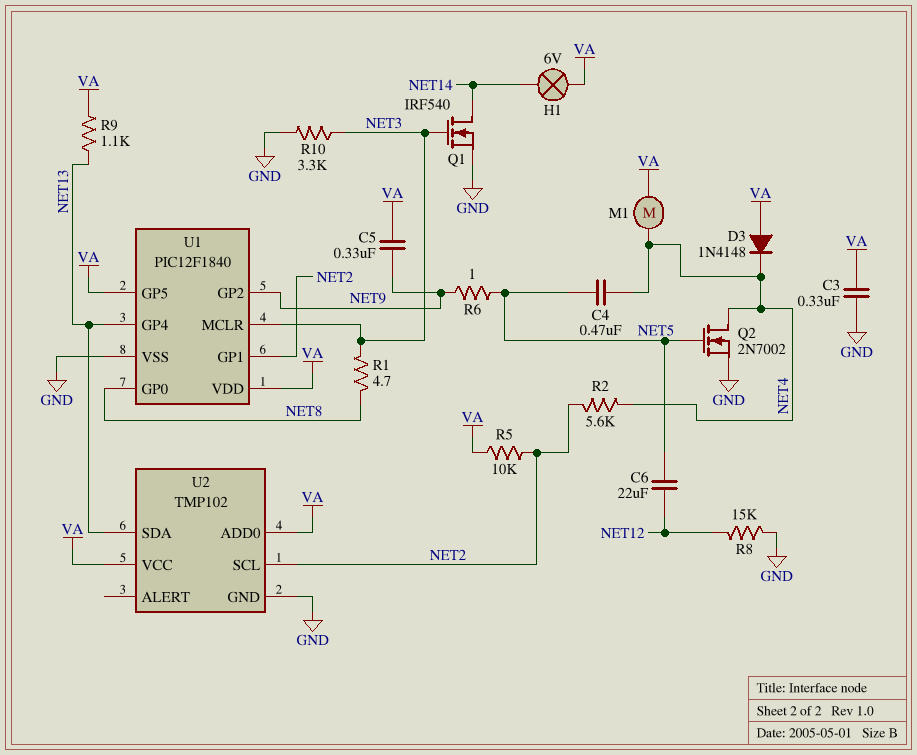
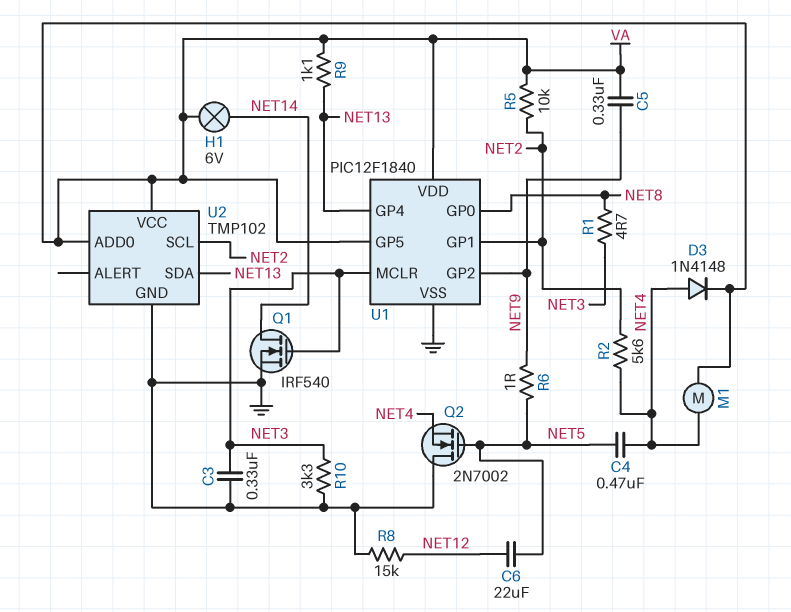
C3: 330nF (GND, VA) -> 330nF (GND, NET3)
D3: diode 1N4148 (A VA, K NET4) -> diode 1N4148 (A NET4, K VA)
Q2: NMOS 2N7002 (G NET5, D NET4, S GND) -> NMOS 2N7002 (G NET5, D GND, S NET4)

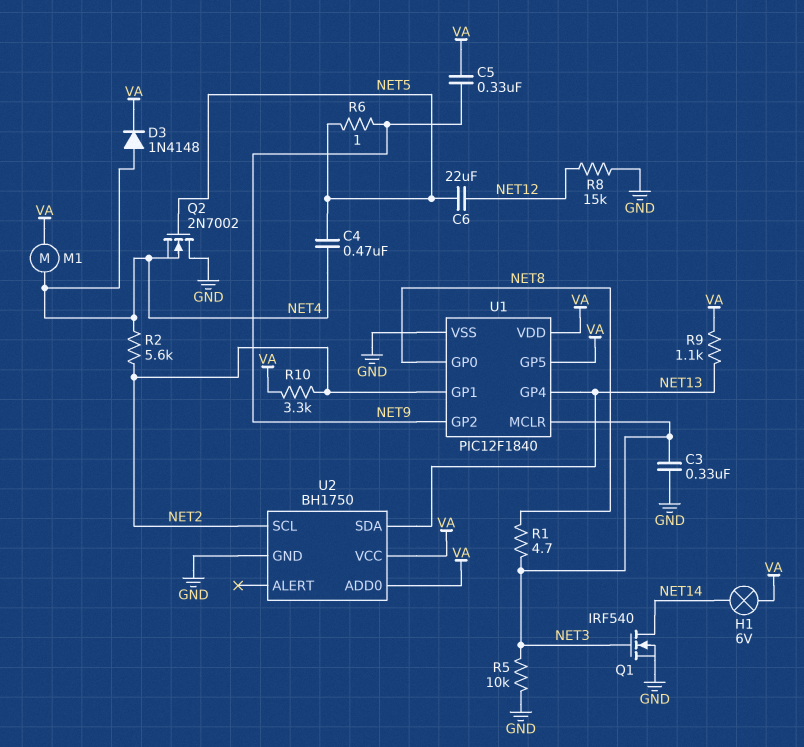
R5: 10k (NET2, VA) -> 10k (GND, NET3)
R10: 3.3k (GND, NET3) -> 3.3k (NET2, VA)
U2: TMP102 -> BH1750

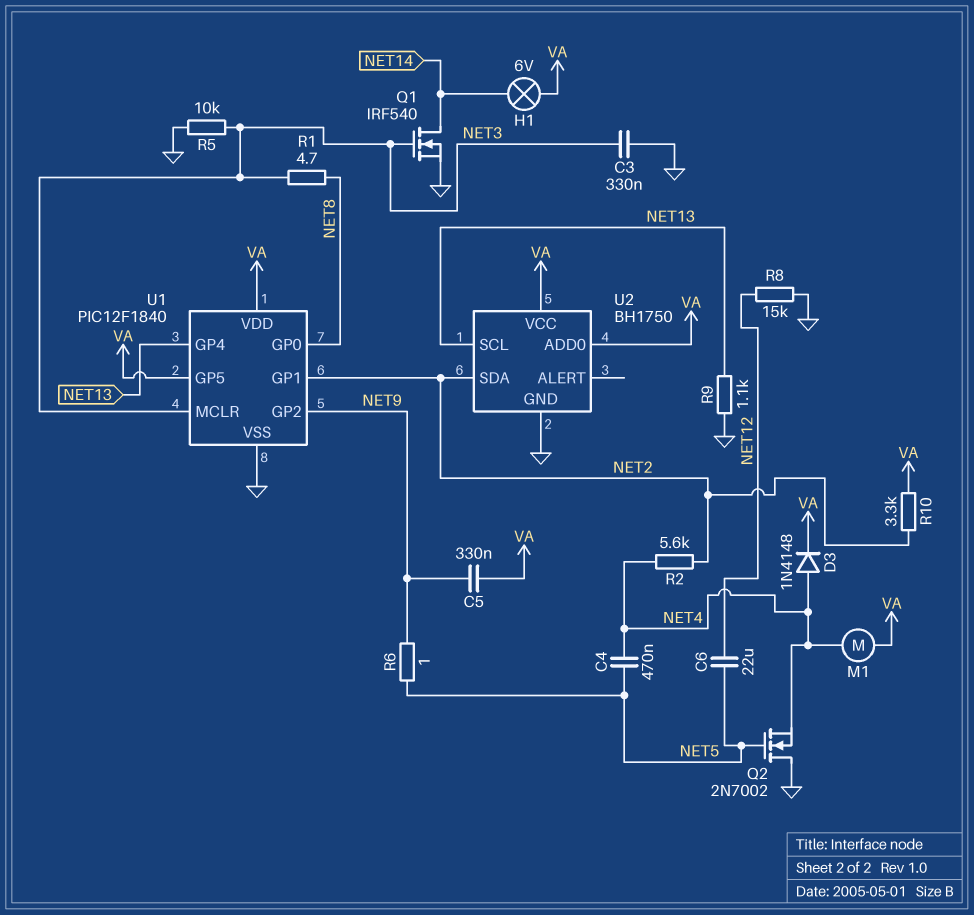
R9: 1.1k (NET13, VA) -> 1.1k (GND, NET13)
U2 pin SCL: NET2 -> NET13
U2 pin SDA: NET13 -> NET2

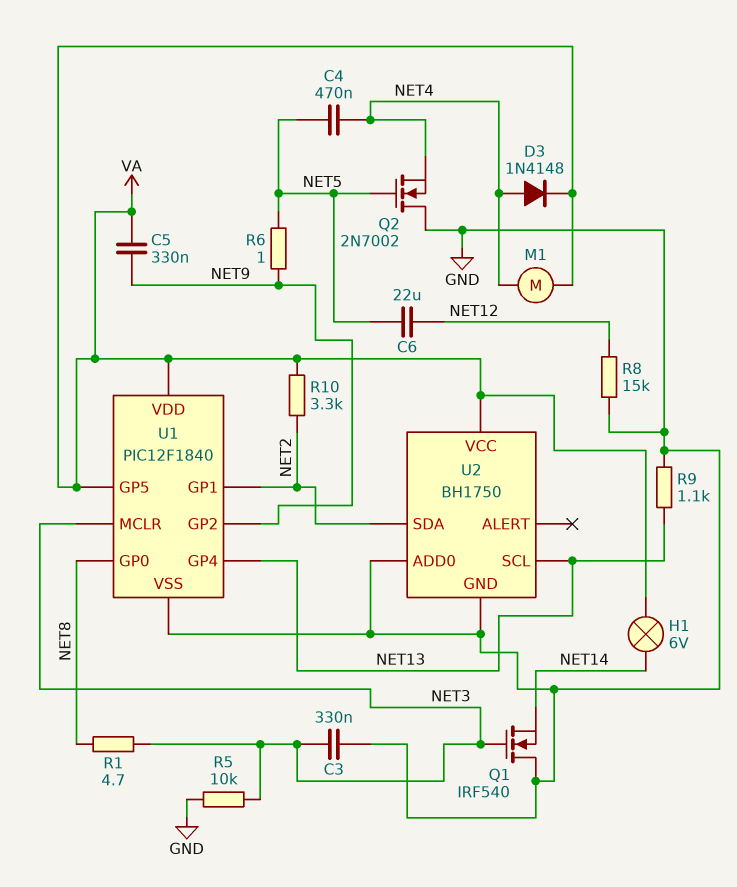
Q1: NMOS IRF540 (G NET3, D NET14, S GND) -> NMOS IRF540 (G NET3, D GND, S NET14)
R2: 5.6k (NET2, NET4) -> none
U2 pin ADD0: VA -> GND

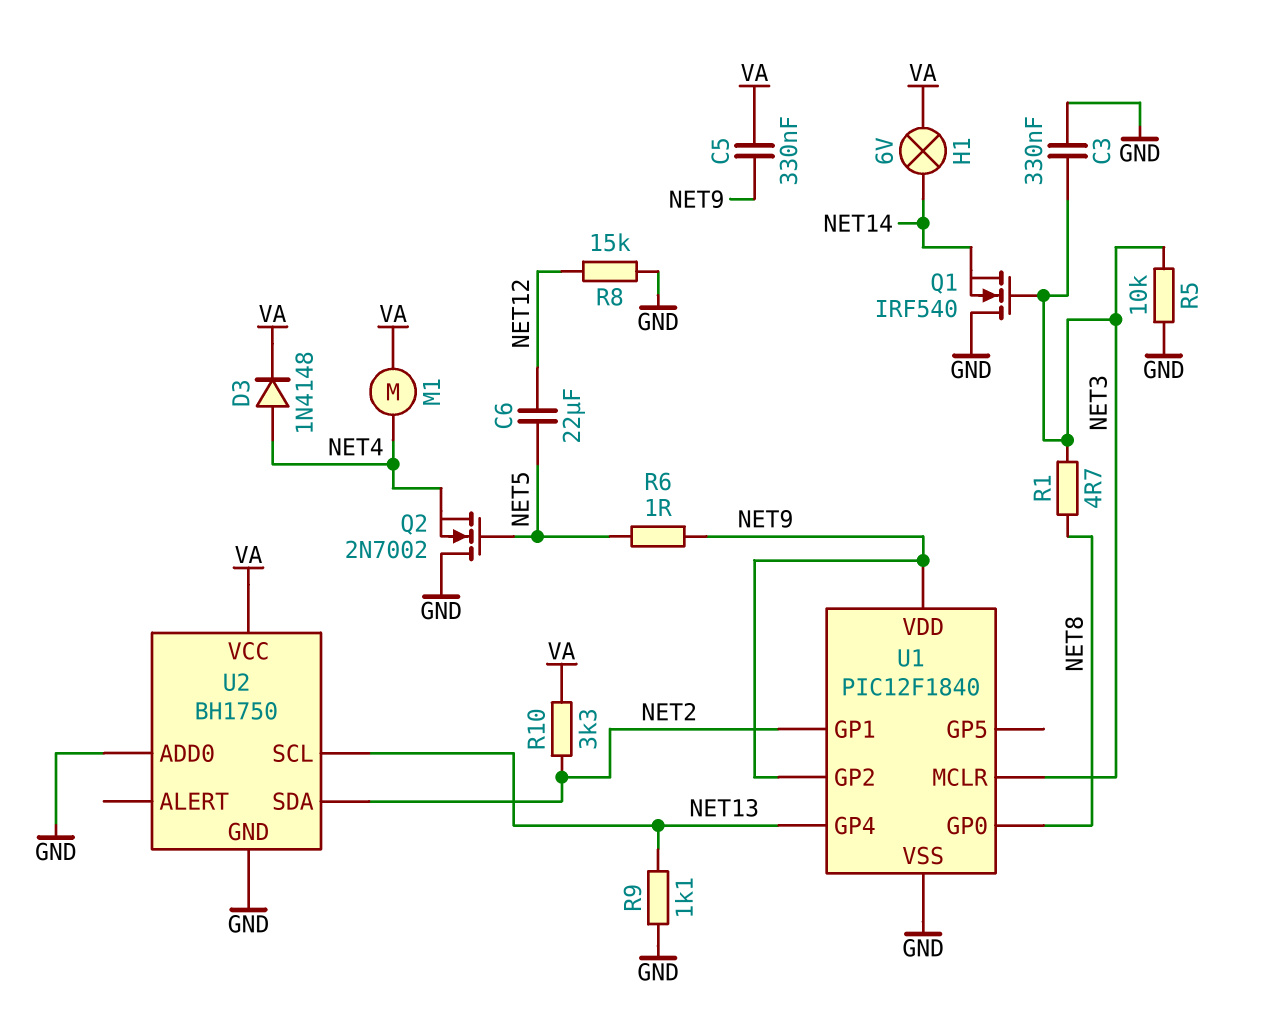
C4: 470nF (NET4, NET5) -> none
U1 pin GP5: VA -> none
U1 pin VDD: VA -> NET9

